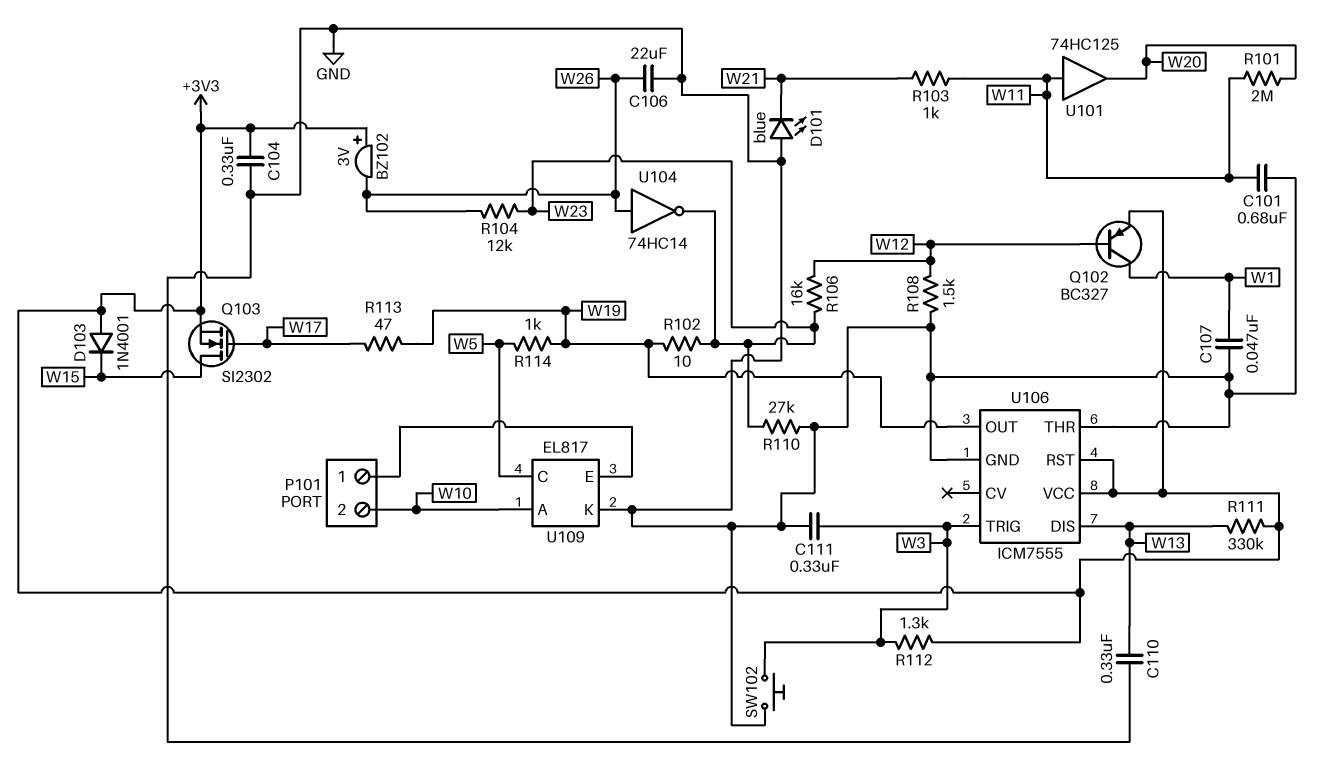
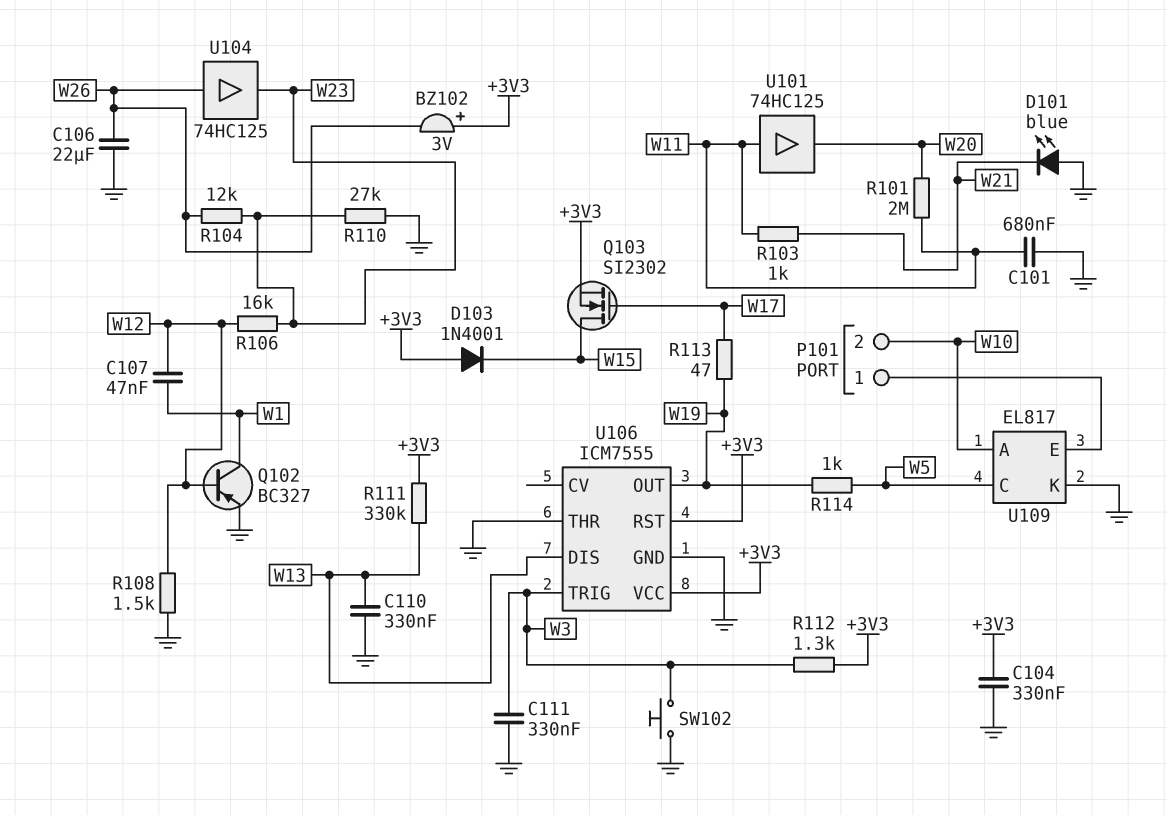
C107: 47nF (GND, W1) -> 47nF (W1, W12)
Q102: PNP BC327 (B W12, C W1, E +3V3) -> PNP BC327 (B W12, C W1, E GND)
R102: 10 (W19, W23) -> none
U104: NOT 74HC14 (in W26, out W23) -> buffer 74HC125 (in W26, out W23)

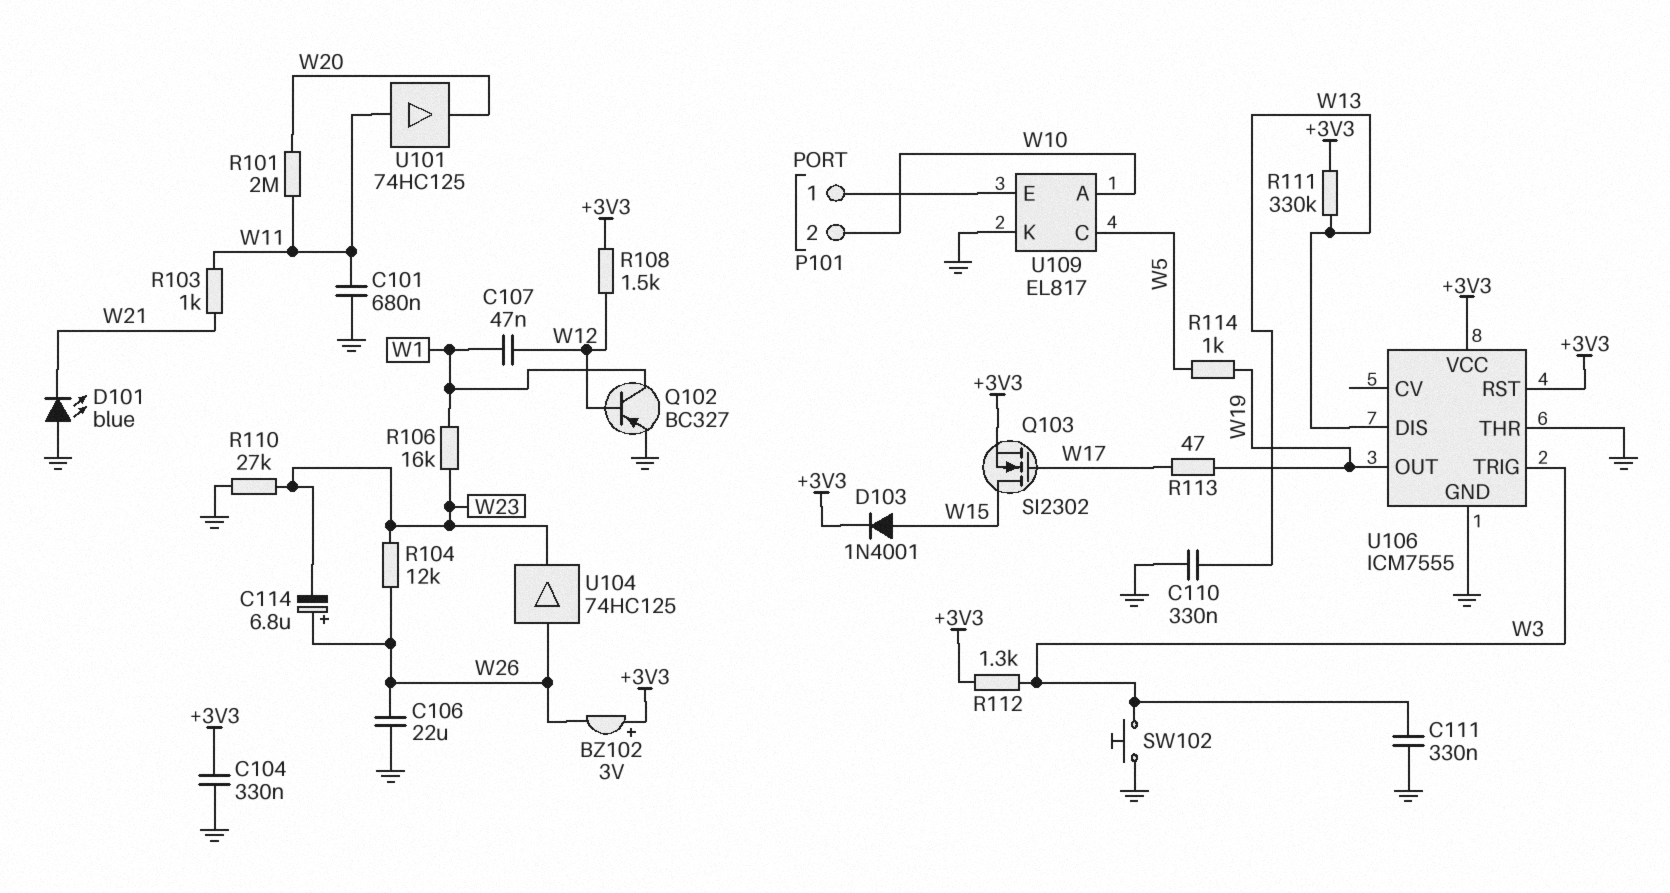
C114: none -> 6.8uF (plus W26, minus W23)
D103: diode 1N4001 (A +3V3, K W15) -> diode 1N4001 (A W15, K +3V3)
R106: 16k (W12, W23) -> 16k (W1, W23)
R108: 1.5k (GND, W12) -> 1.5k (+3V3, W12)

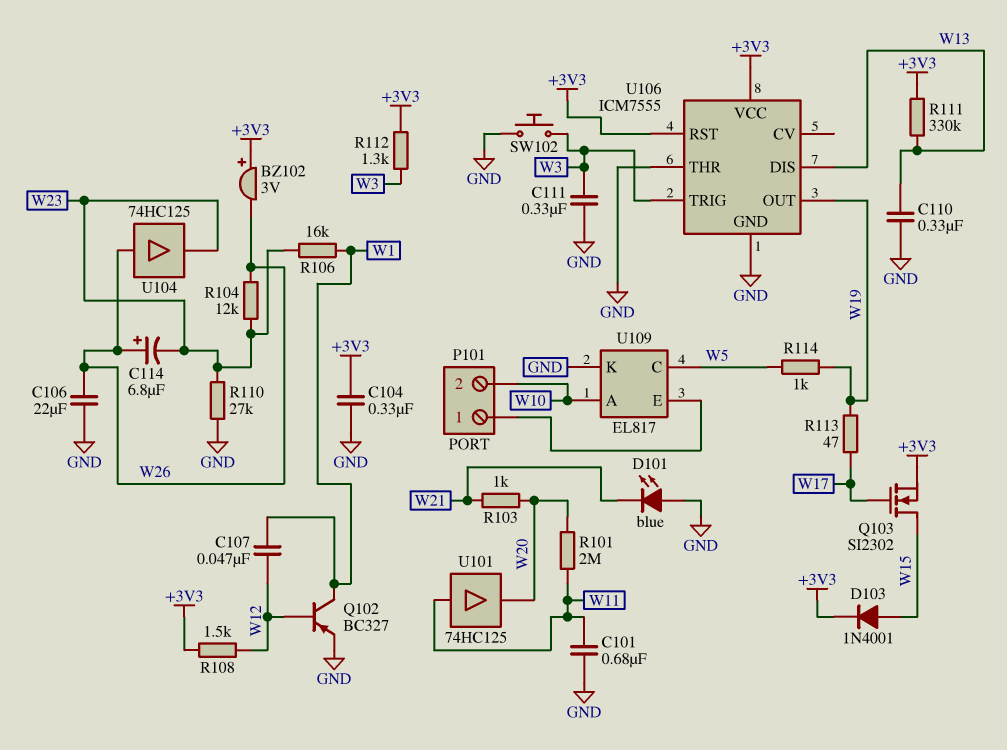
R103: 1k (W11, W21) -> 1k (W20, W21)

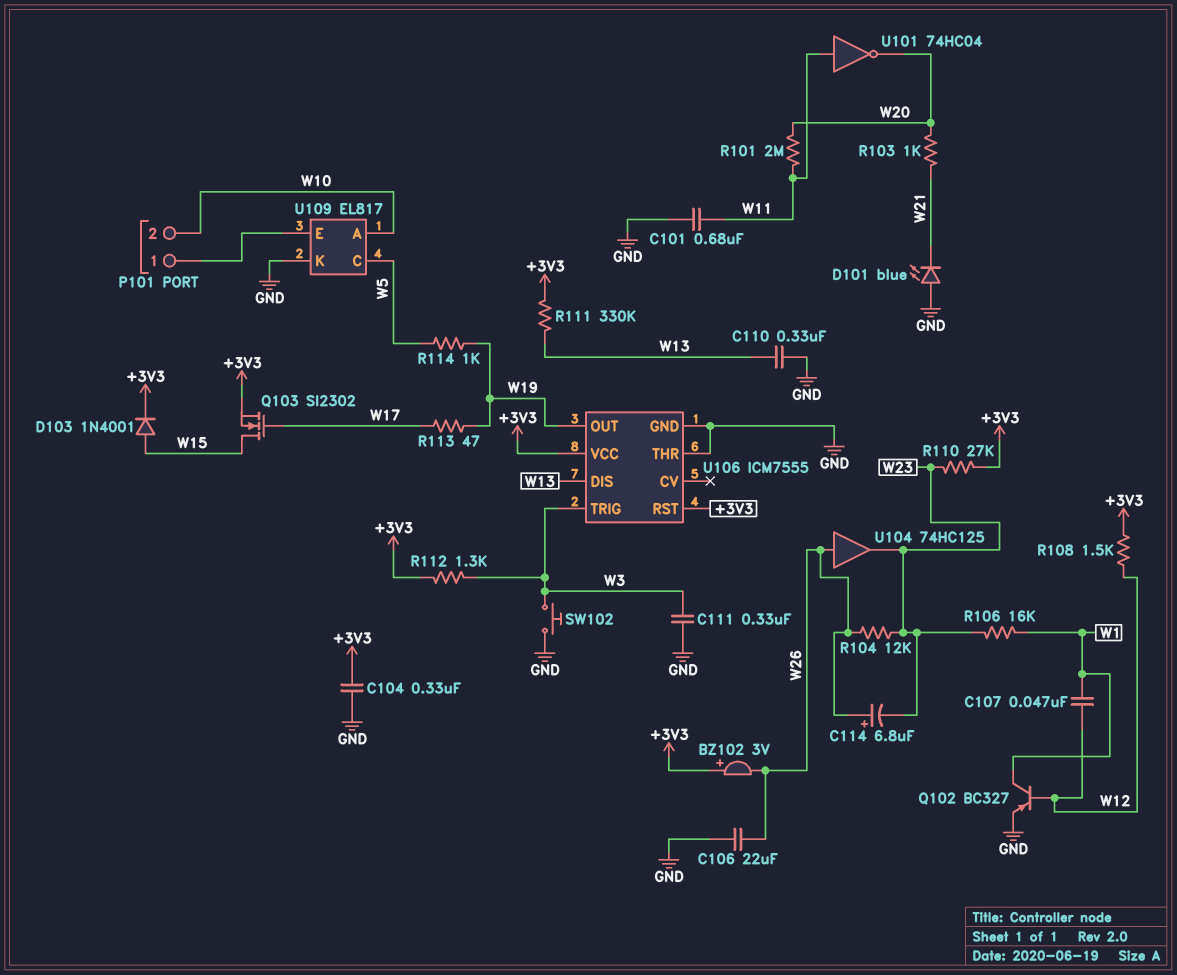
R110: 27k (GND, W23) -> 27k (+3V3, W23)
U101: buffer 74HC125 (in W11, out W20) -> NOT 74HC04 (in W11, out W20)

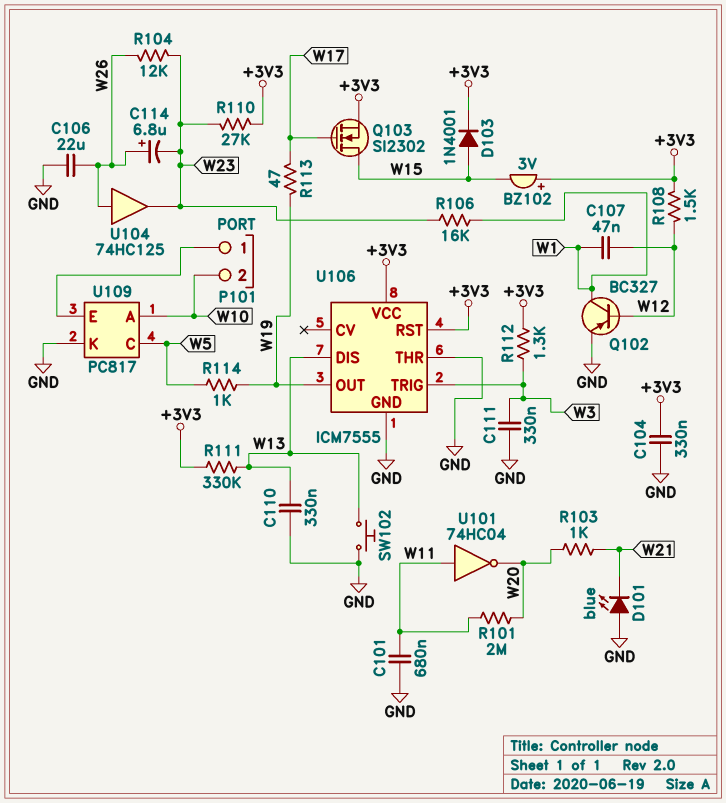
BZ102: buzzer 3V (plus +3V3, minus W26) -> buzzer 3V (plus +3V3, minus W15)
SW102: button (GND, W3) -> button (GND, W13)
U109: EL817 -> PC817

